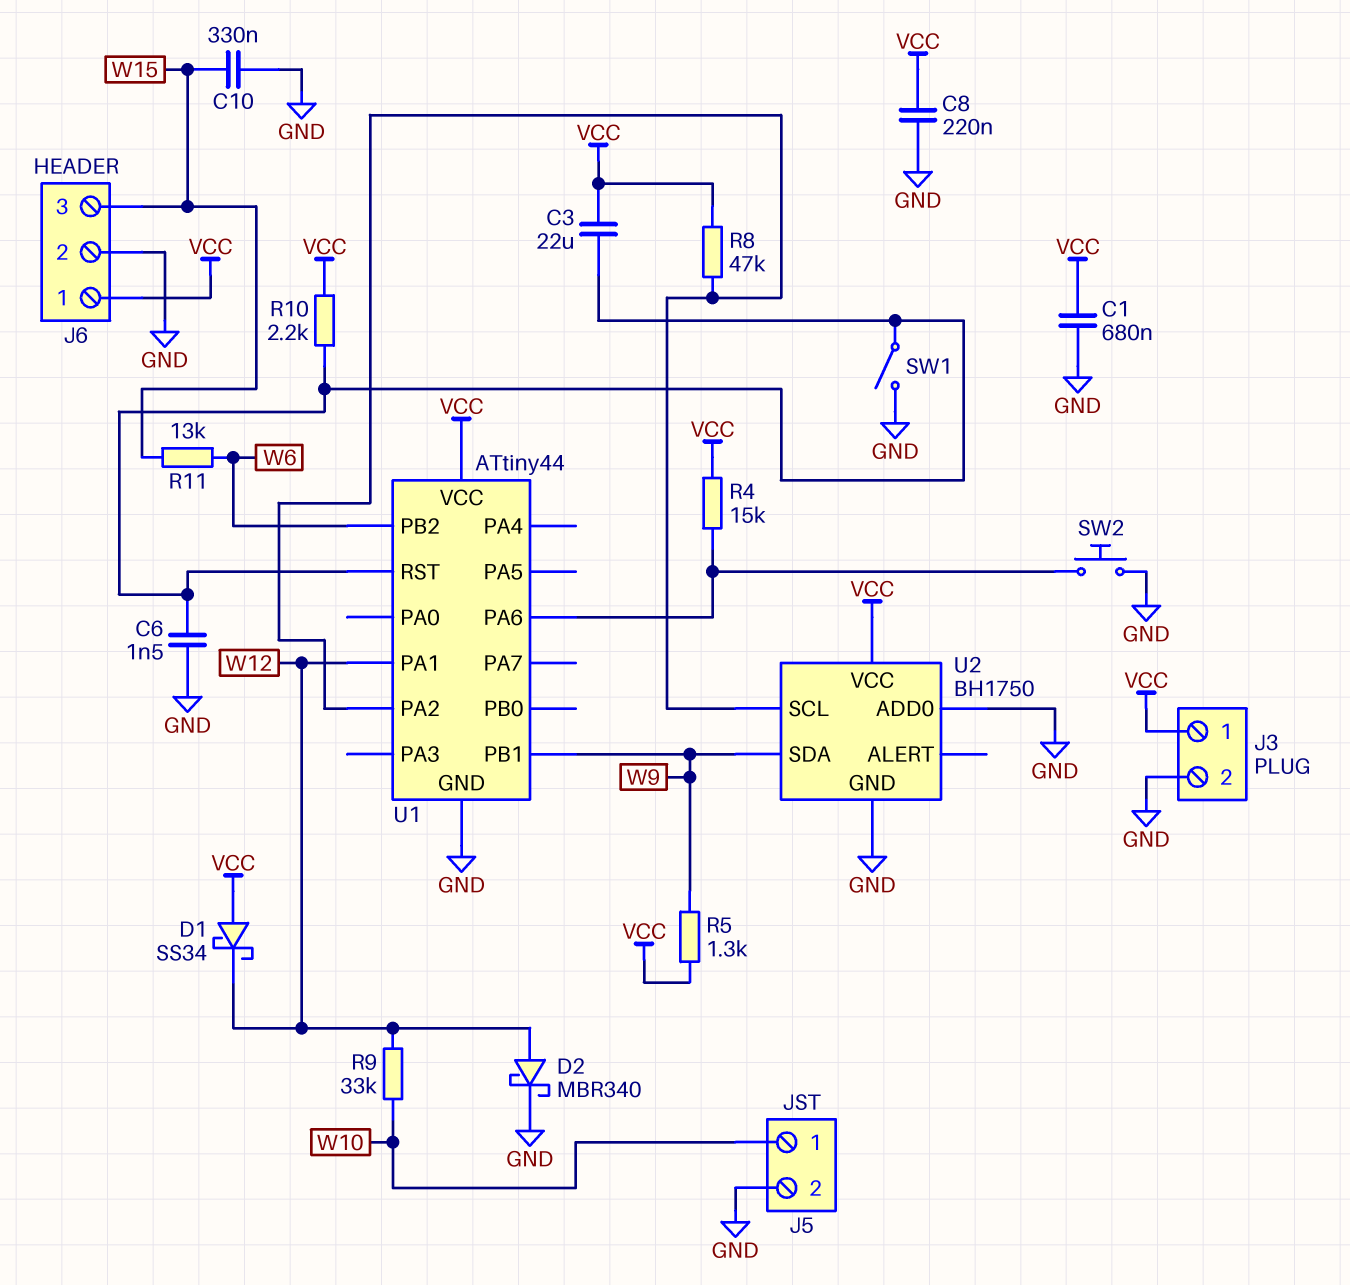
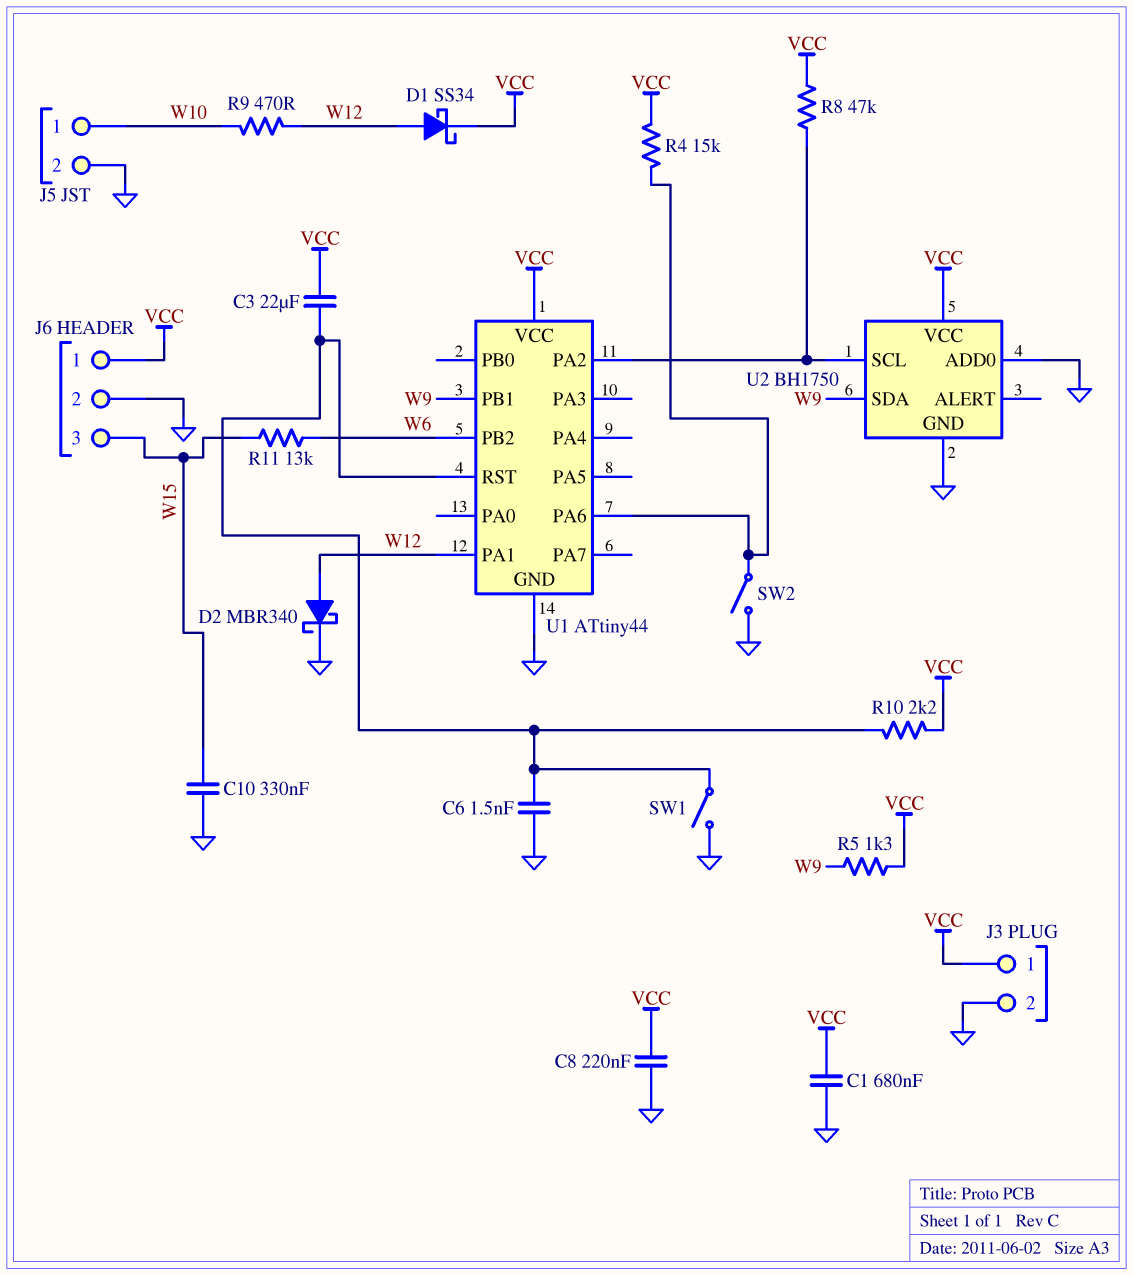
D1: schottky SS34 (A VCC, K W12) -> schottky SS34 (A W12, K VCC)
R9: 33k (W10, W12) -> 470 (W10, W12)
SW2: button (GND, U1/PA6) -> switch (GND, U1/PA6)

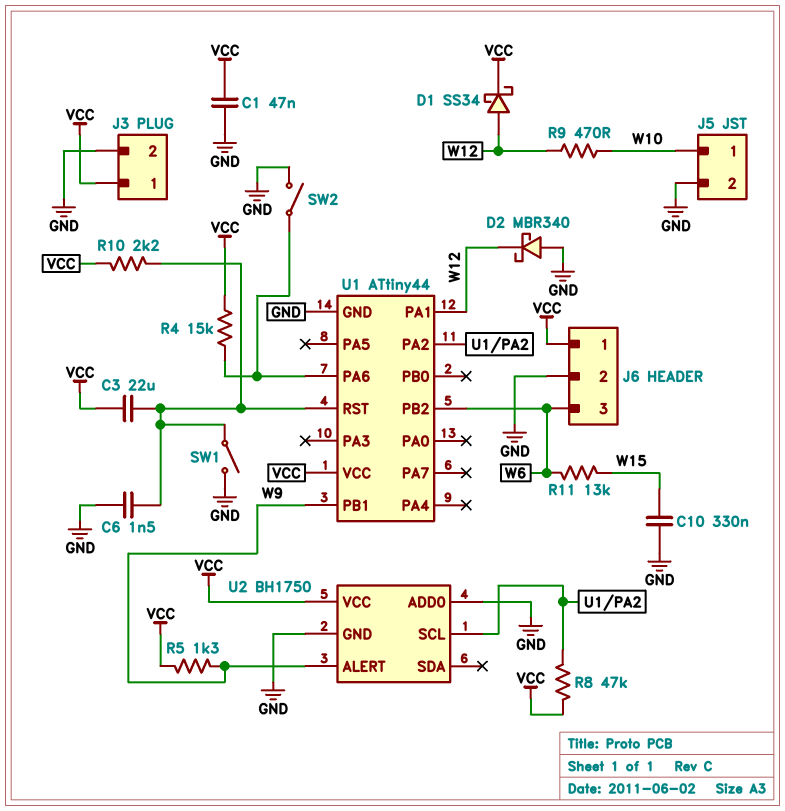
C1: 680nF (GND, VCC) -> 47nF (GND, VCC)
C8: 220nF (GND, VCC) -> none
D2: schottky MBR340 (A W12, K GND) -> schottky MBR340 (A GND, K W12)
J6 pin 3: W15 -> W6
U2 pin ALERT: none -> W9
U2 pin SDA: W9 -> none

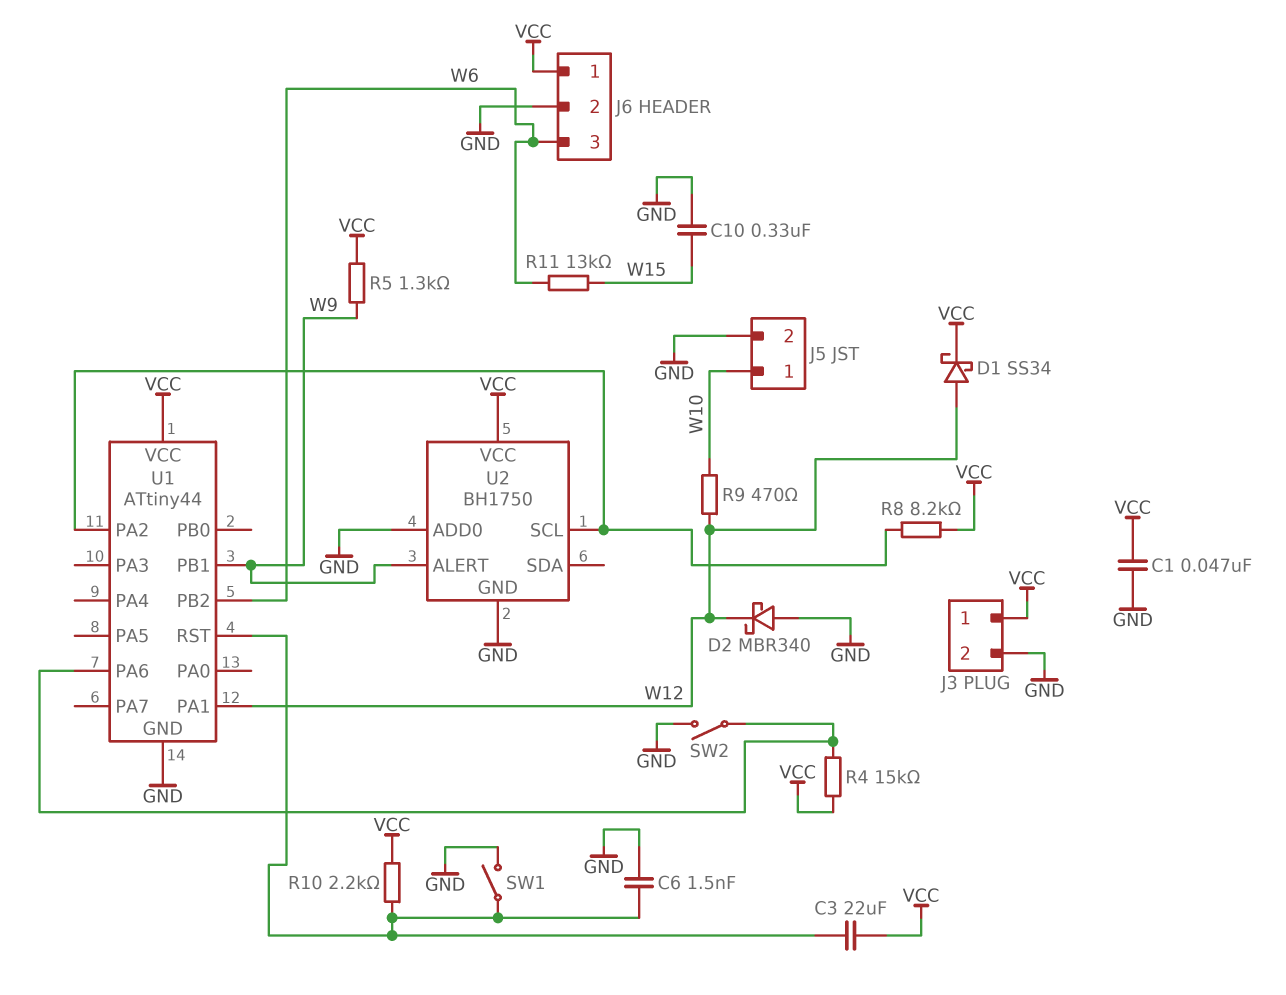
R8: 47k (U1/PA2, VCC) -> 8.2k (U1/PA2, VCC)

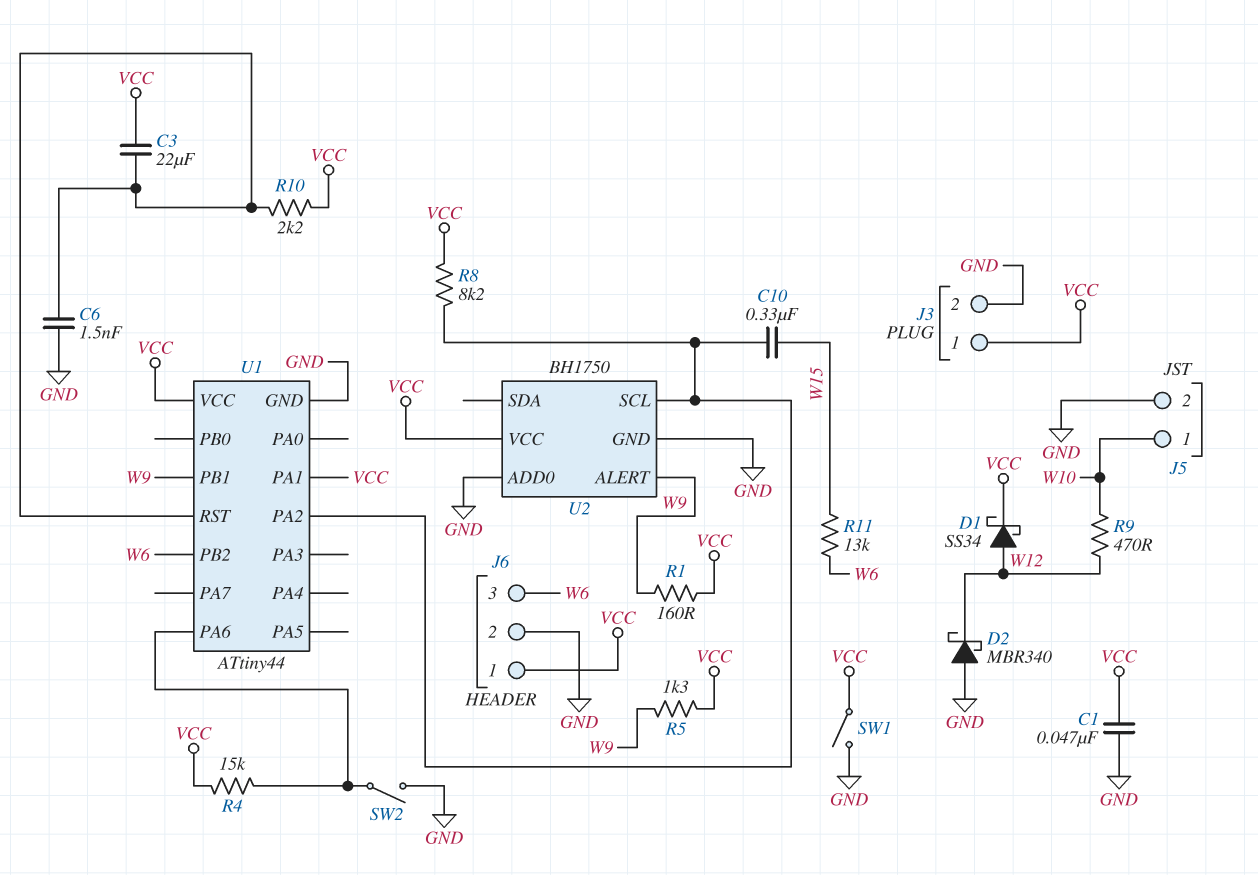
C10: 330nF (GND, W15) -> 330nF (U1/PA2, W15)
R1: none -> 160 (VCC, W9)
SW1: switch (GND, U1/RST) -> switch (GND, VCC)
U1 pin PA1: W12 -> VCC

